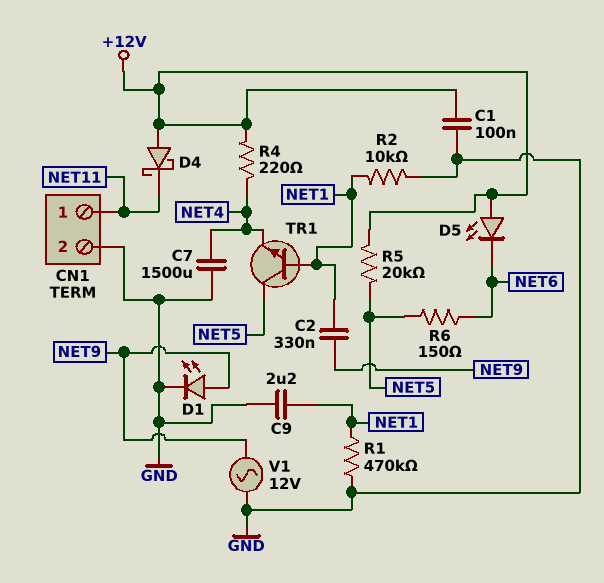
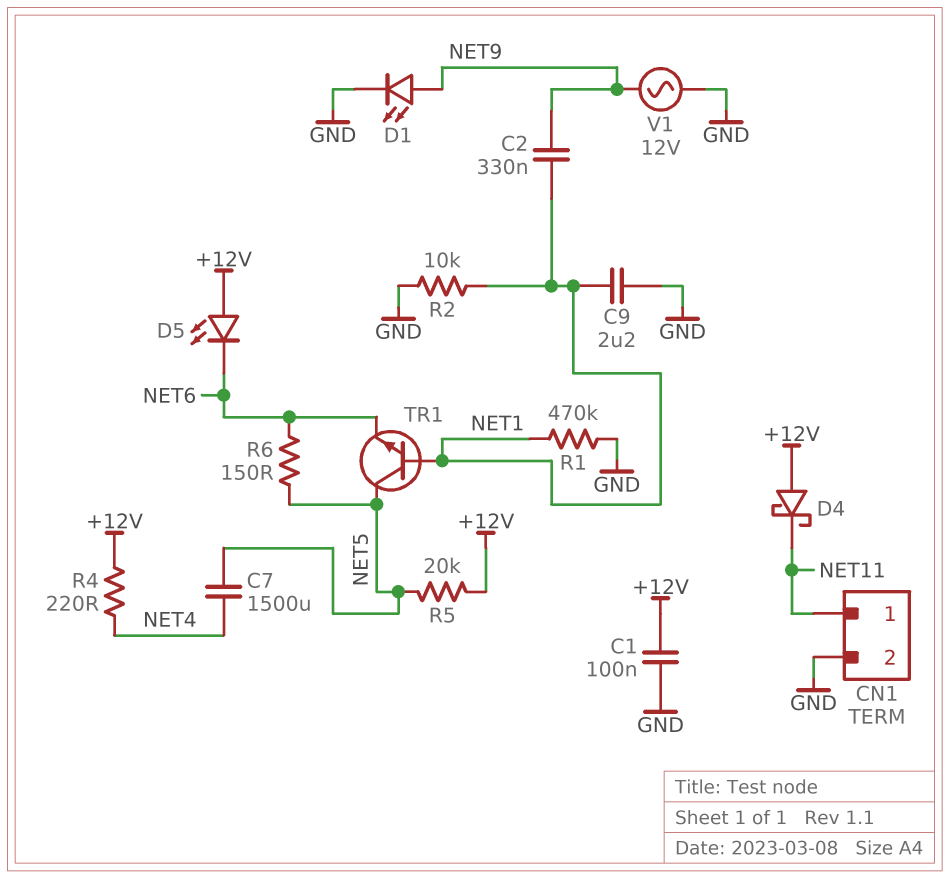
C7: 1500uF (GND, NET4) -> 1500uF (NET4, NET5)
TR1: NPN (B NET1, C NET5, E NET4) -> NPN (B NET1, C NET5, E NET6)

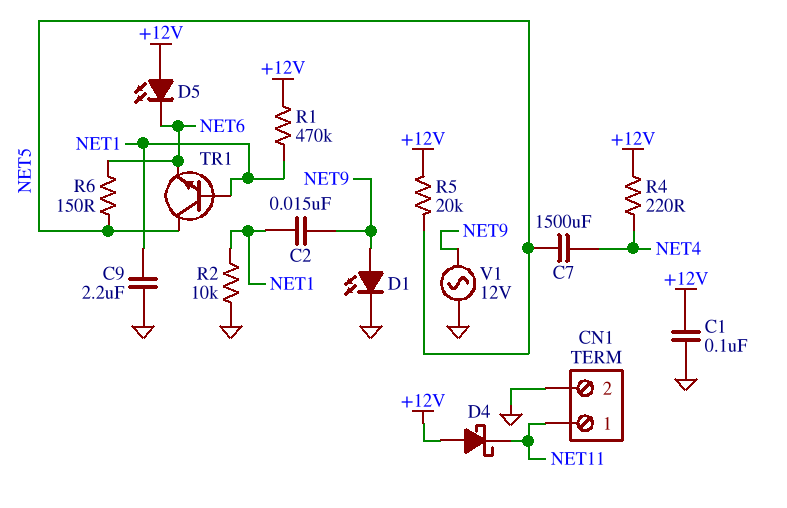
C2: 330nF (NET1, NET9) -> 15nF (NET1, NET9)
R1: 470k (GND, NET1) -> 470k (+12V, NET1)

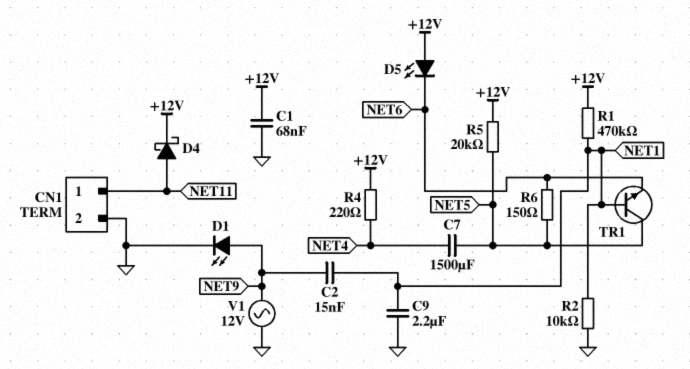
C1: 100nF (+12V, GND) -> 68nF (+12V, GND)
D4: schottky (A +12V, K NET11) -> schottky (A NET11, K +12V)

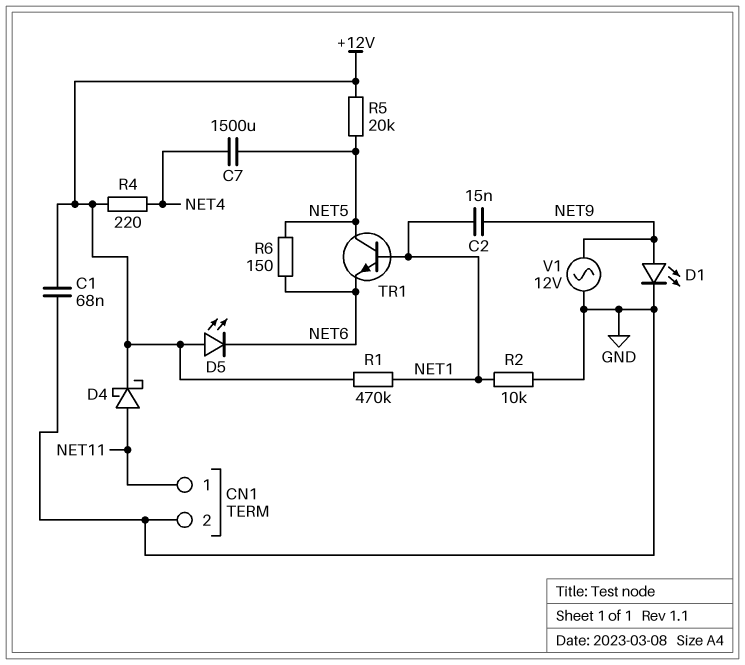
C9: 2.2uF (GND, NET1) -> none

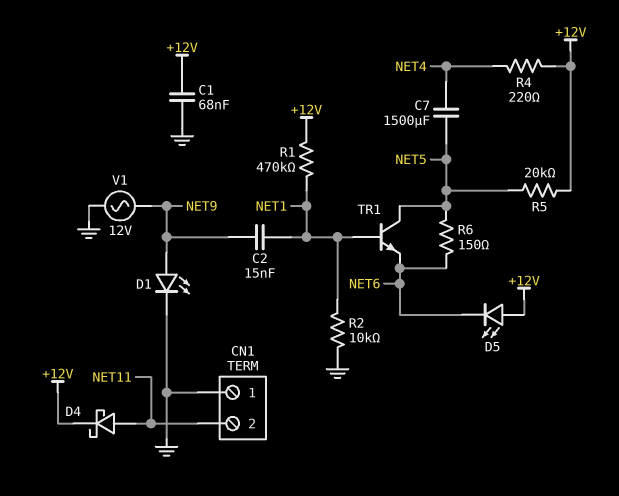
CN1 pin 1: NET11 -> GND
CN1 pin 2: GND -> NET11

